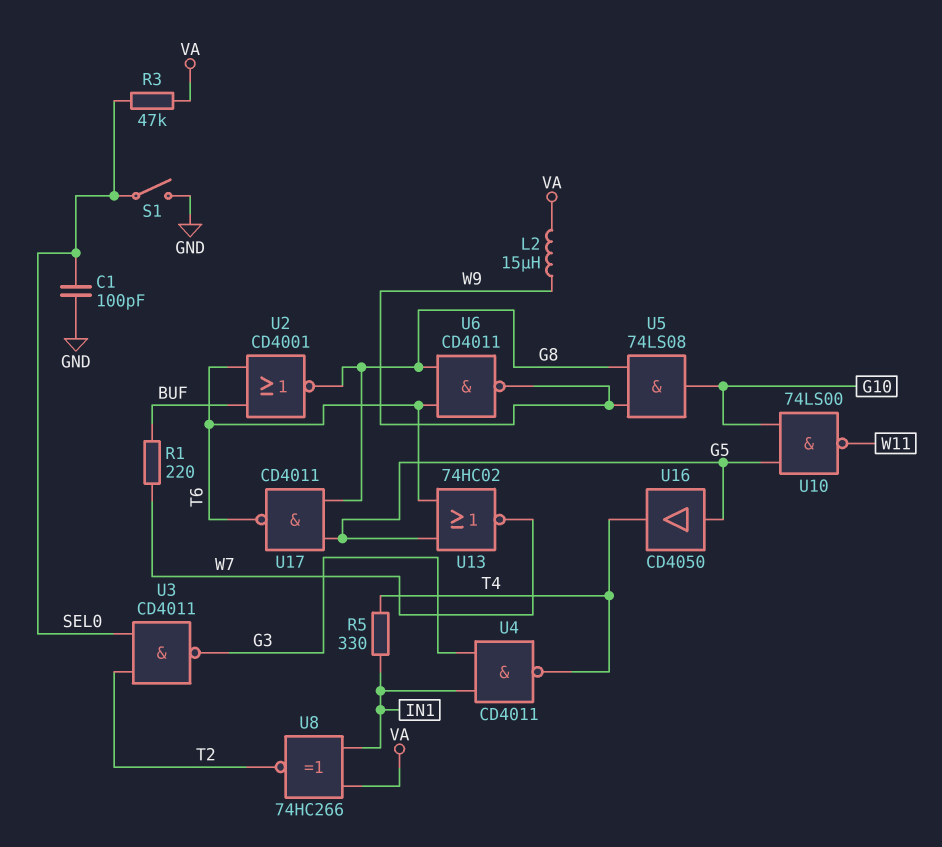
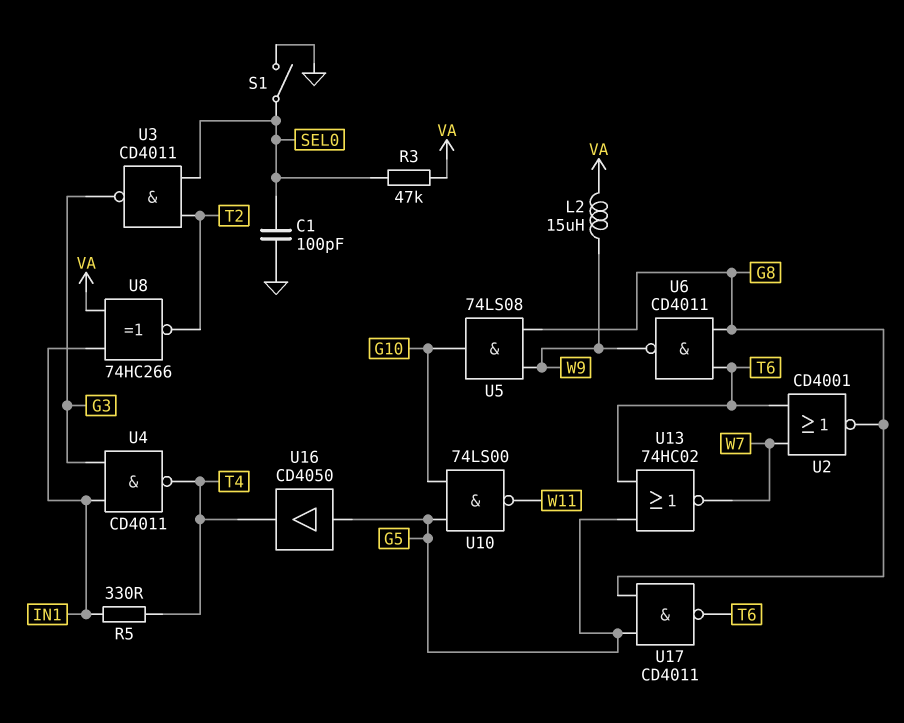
R1: 220 (BUF, W7) -> none
U2: NOR CD4001 (in BUF, in T6, out G8) -> NOR CD4001 (in T6, in W7, out G8)

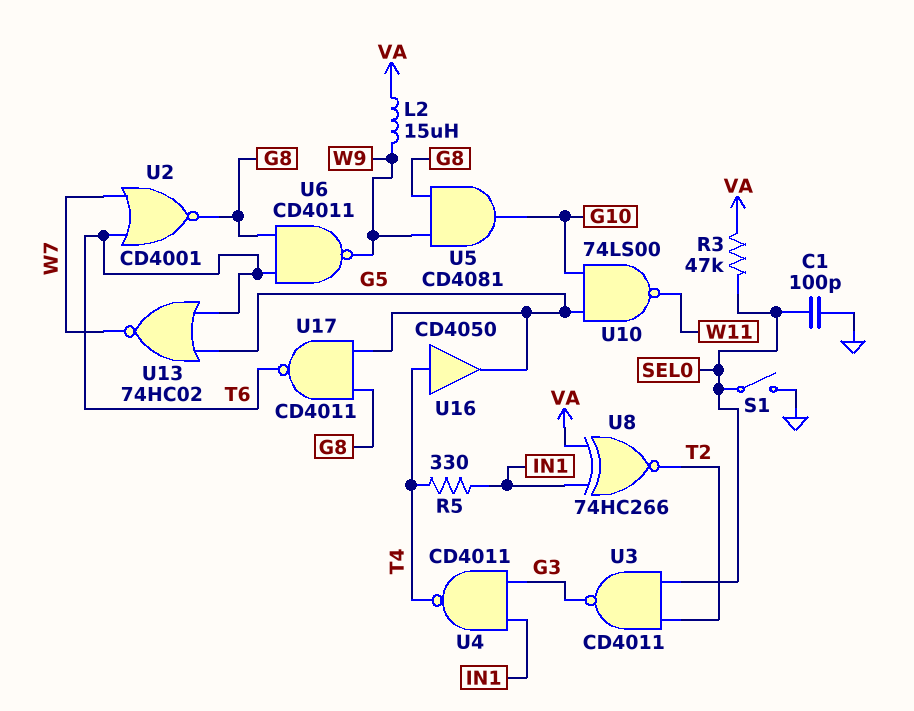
U5: AND 74LS08 (in G8, in W9, out G10) -> AND CD4081 (in G8, in W9, out G10)
U16: buffer CD4050 (in G5, out T4) -> buffer CD4050 (in T4, out G5)

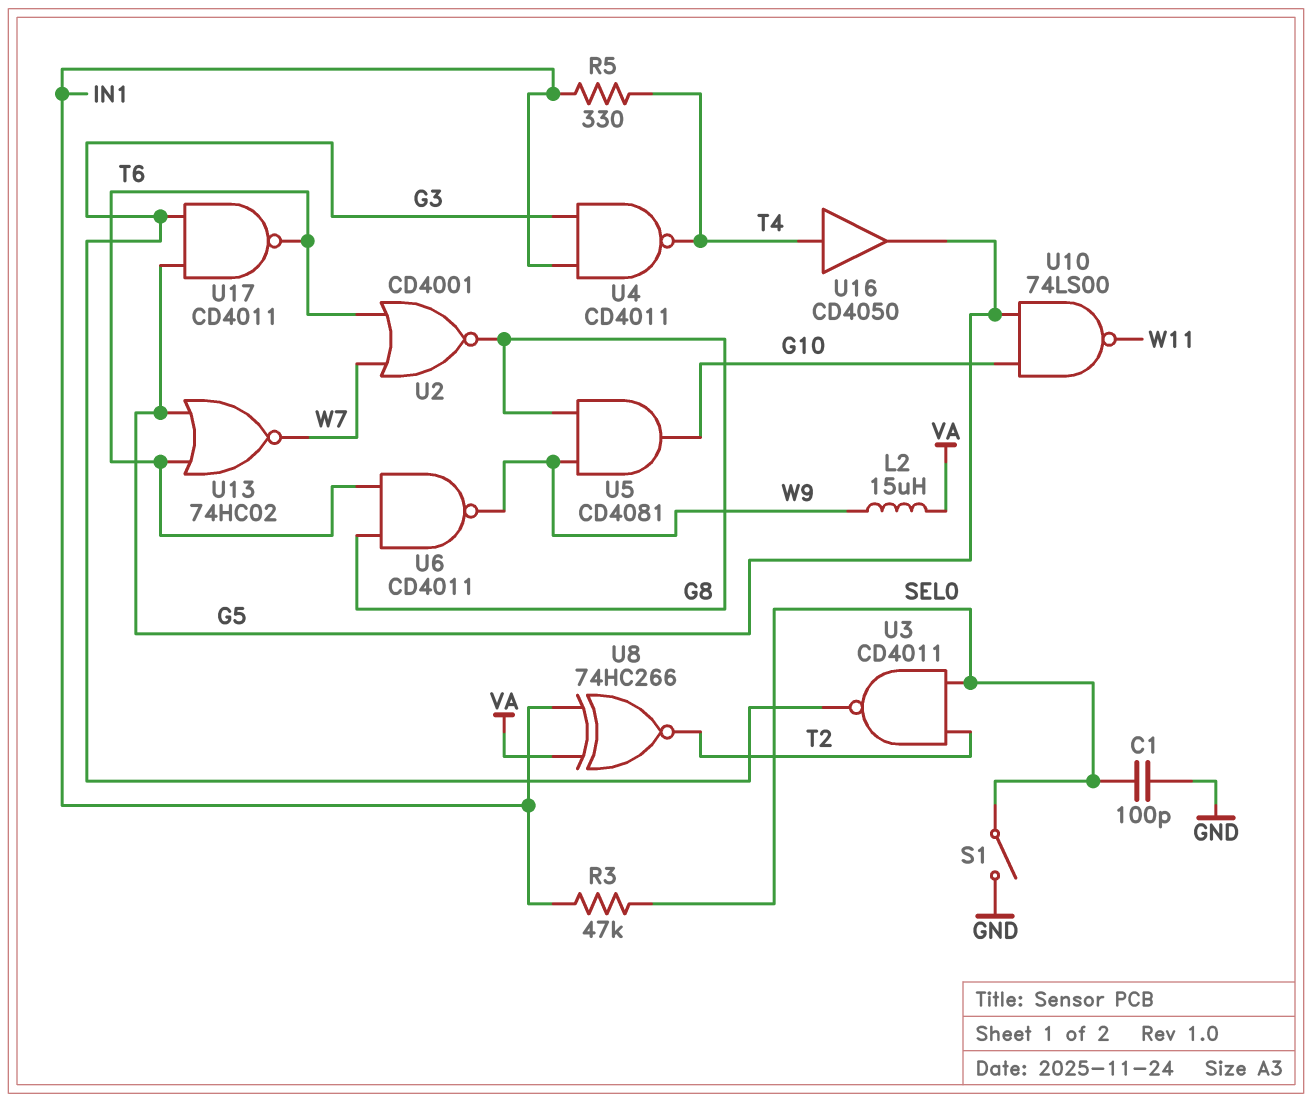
R3: 47k (SEL0, VA) -> 47k (IN1, SEL0)
U17: NAND CD4011 (in G5, in G8, out T6) -> NAND CD4011 (in G3, in G5, out T6)

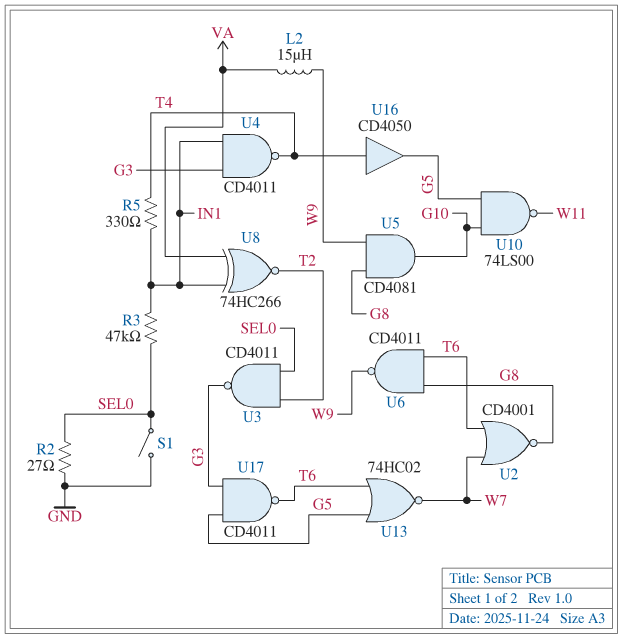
C1: 100pF (GND, SEL0) -> none
R2: none -> 27 (GND, SEL0)

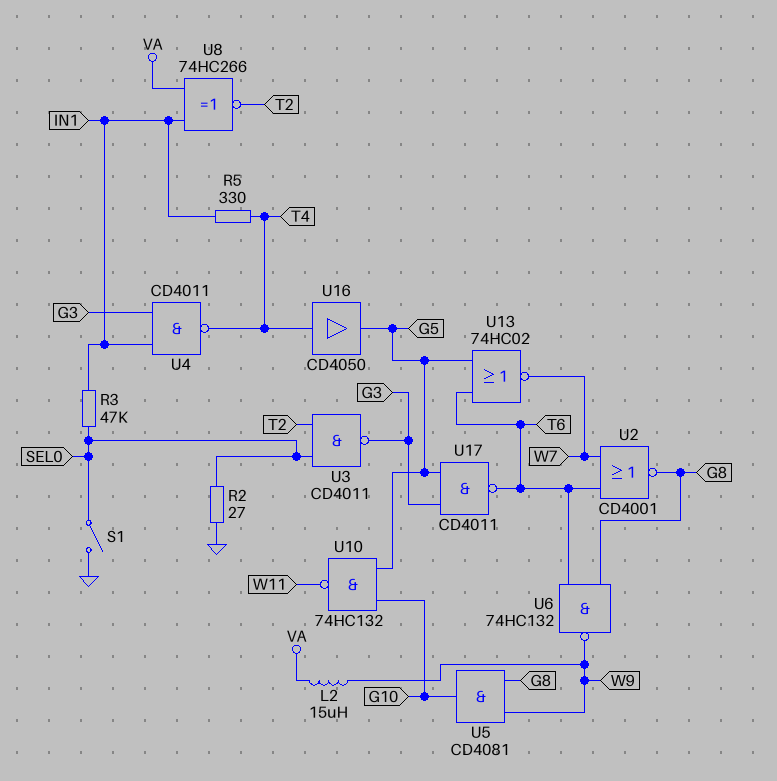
U6: NAND CD4011 (in G8, in T6, out W9) -> NAND 74HC132 (in G8, in T6, out W9)
U10: NAND 74LS00 (in G5, in G10, out W11) -> NAND 74HC132 (in G5, in G10, out W11)

